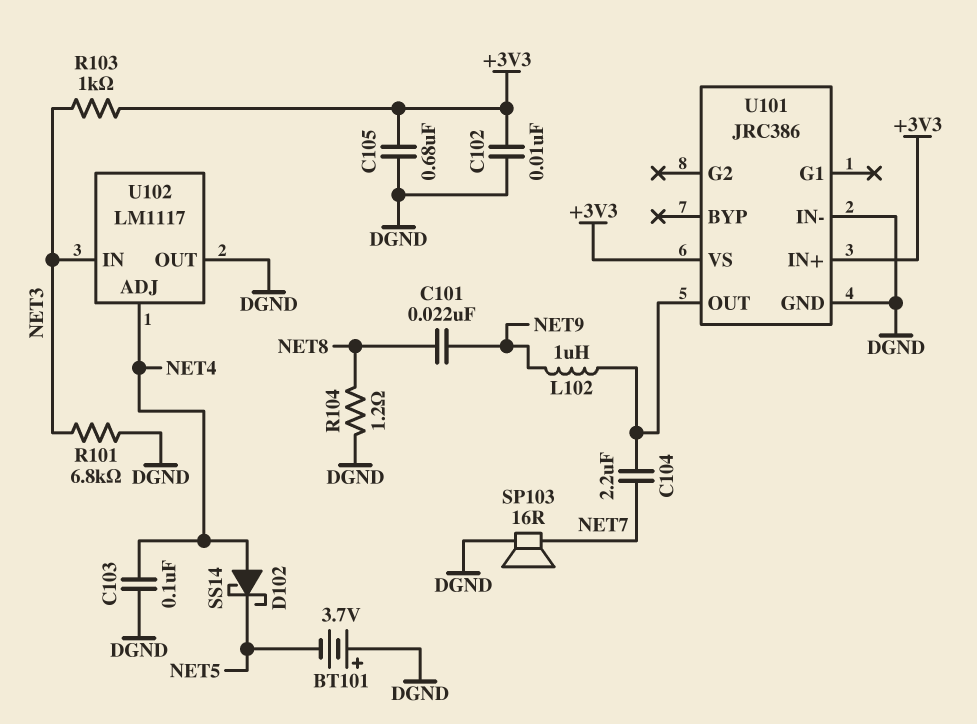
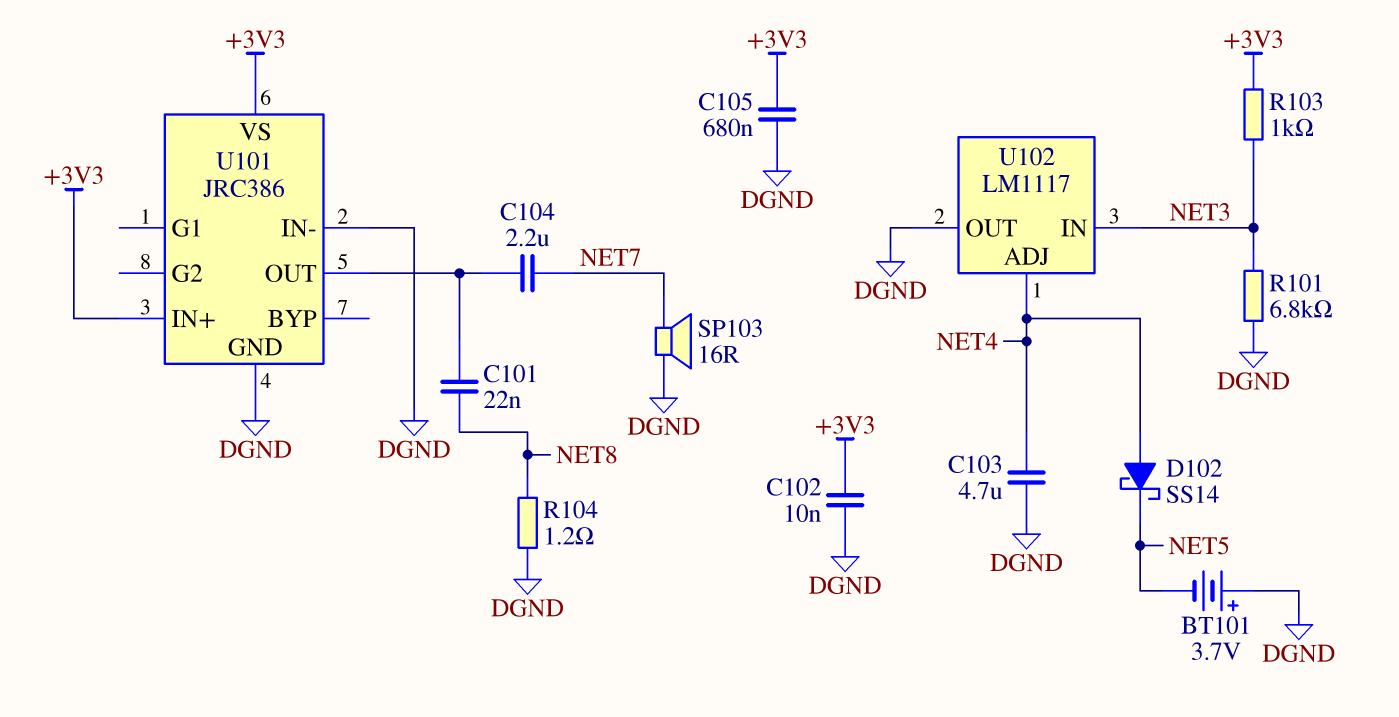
C101: 22nF (NET8, NET9) -> 22nF (NET8, U101/OUT)
C103: 100nF (DGND, NET4) -> 4.7uF (DGND, NET4)
L102: 1uH (NET9, U101/OUT) -> none

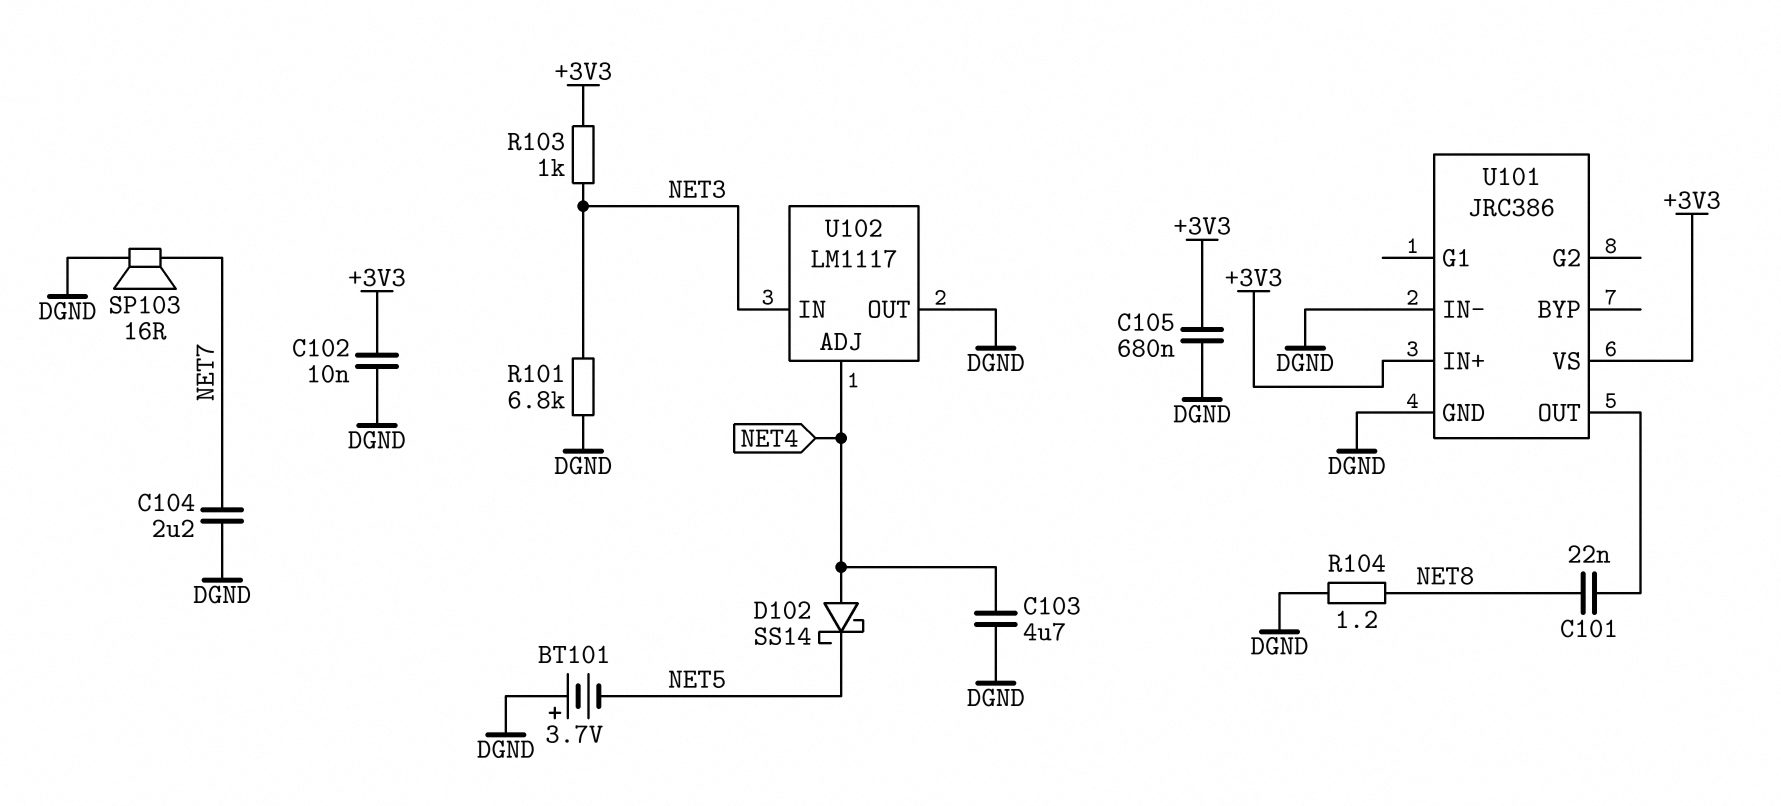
C104: 2.2uF (NET7, U101/OUT) -> 2.2uF (DGND, NET7)

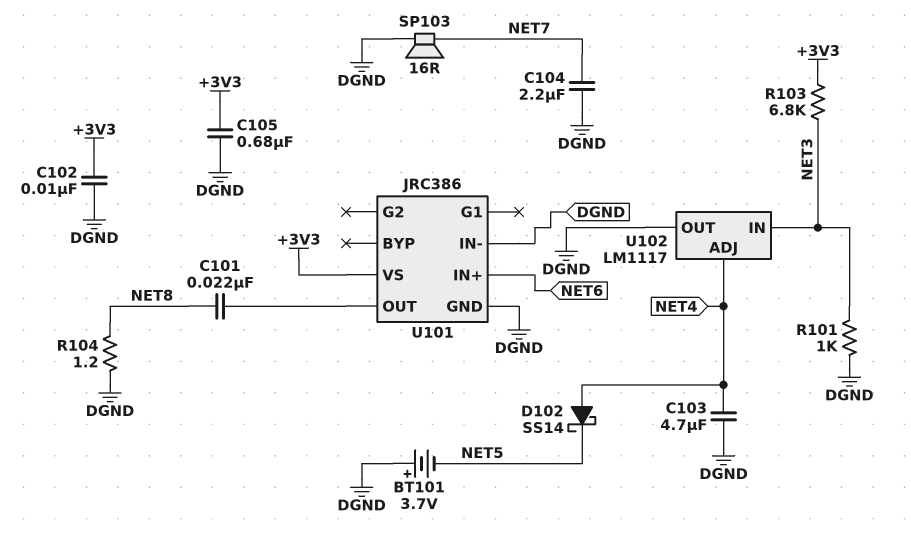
R101: 6.8k (DGND, NET3) -> 1k (DGND, NET3)
R103: 1k (+3V3, NET3) -> 6.8k (+3V3, NET3)
U101 pin IN+: +3V3 -> NET6

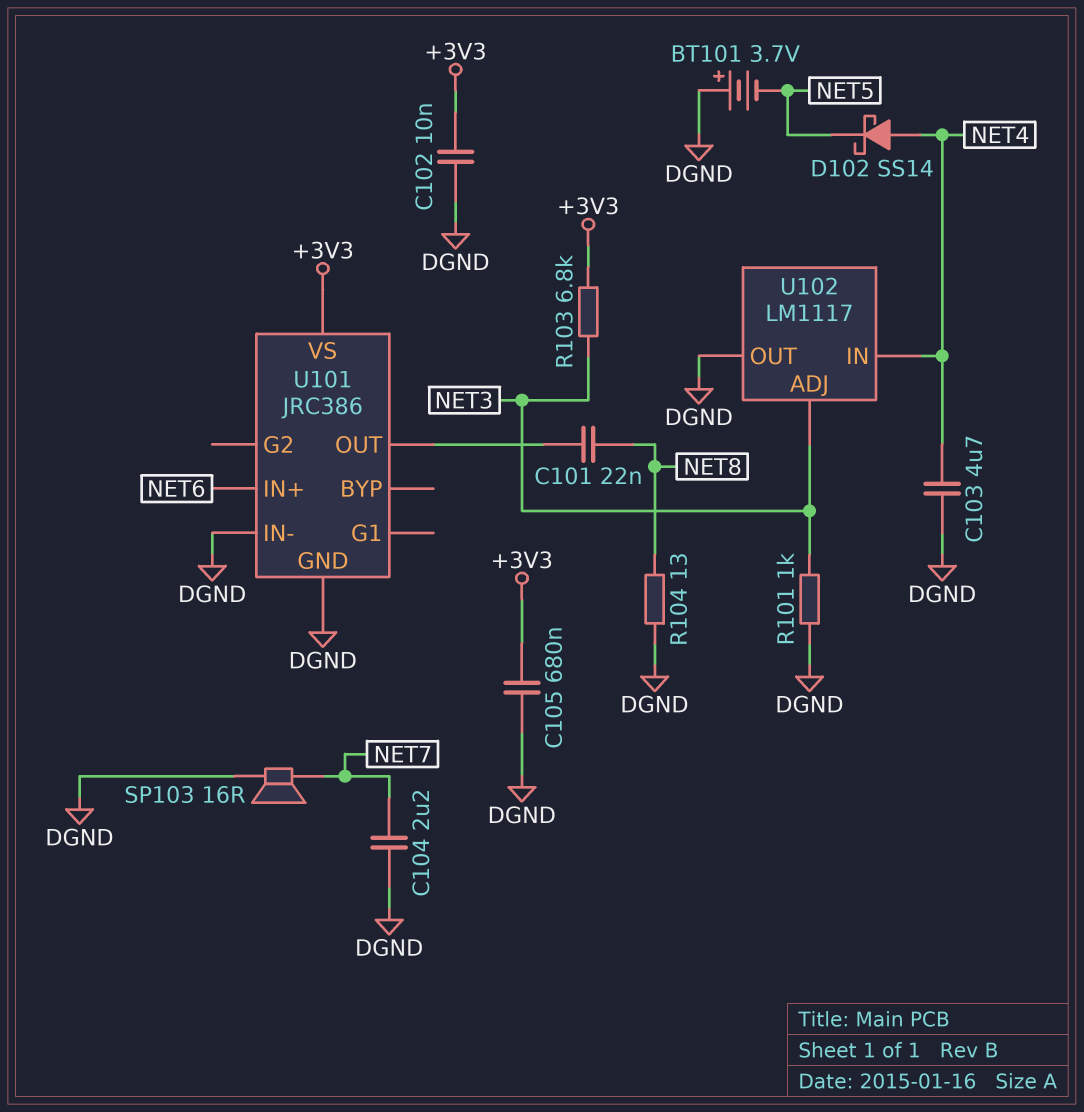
R104: 1.2 (DGND, NET8) -> 13 (DGND, NET8)
U102 pin ADJ: NET4 -> NET3
U102 pin IN: NET3 -> NET4

